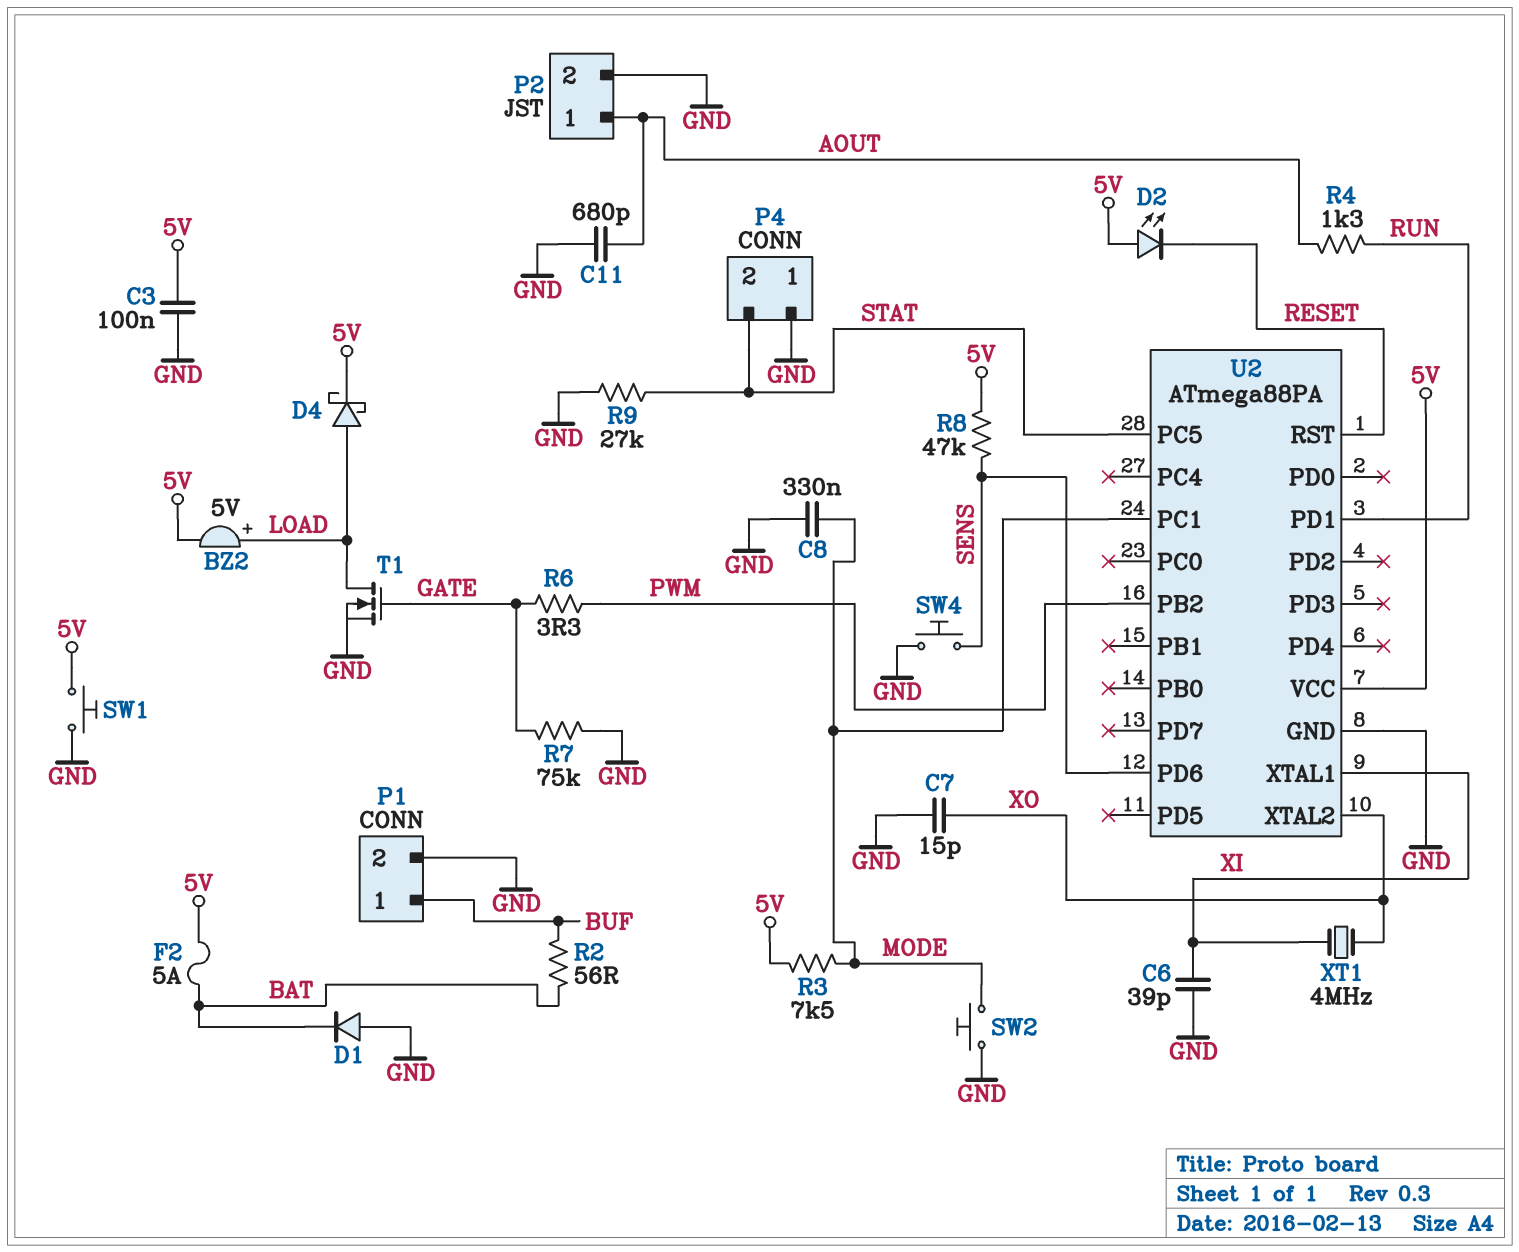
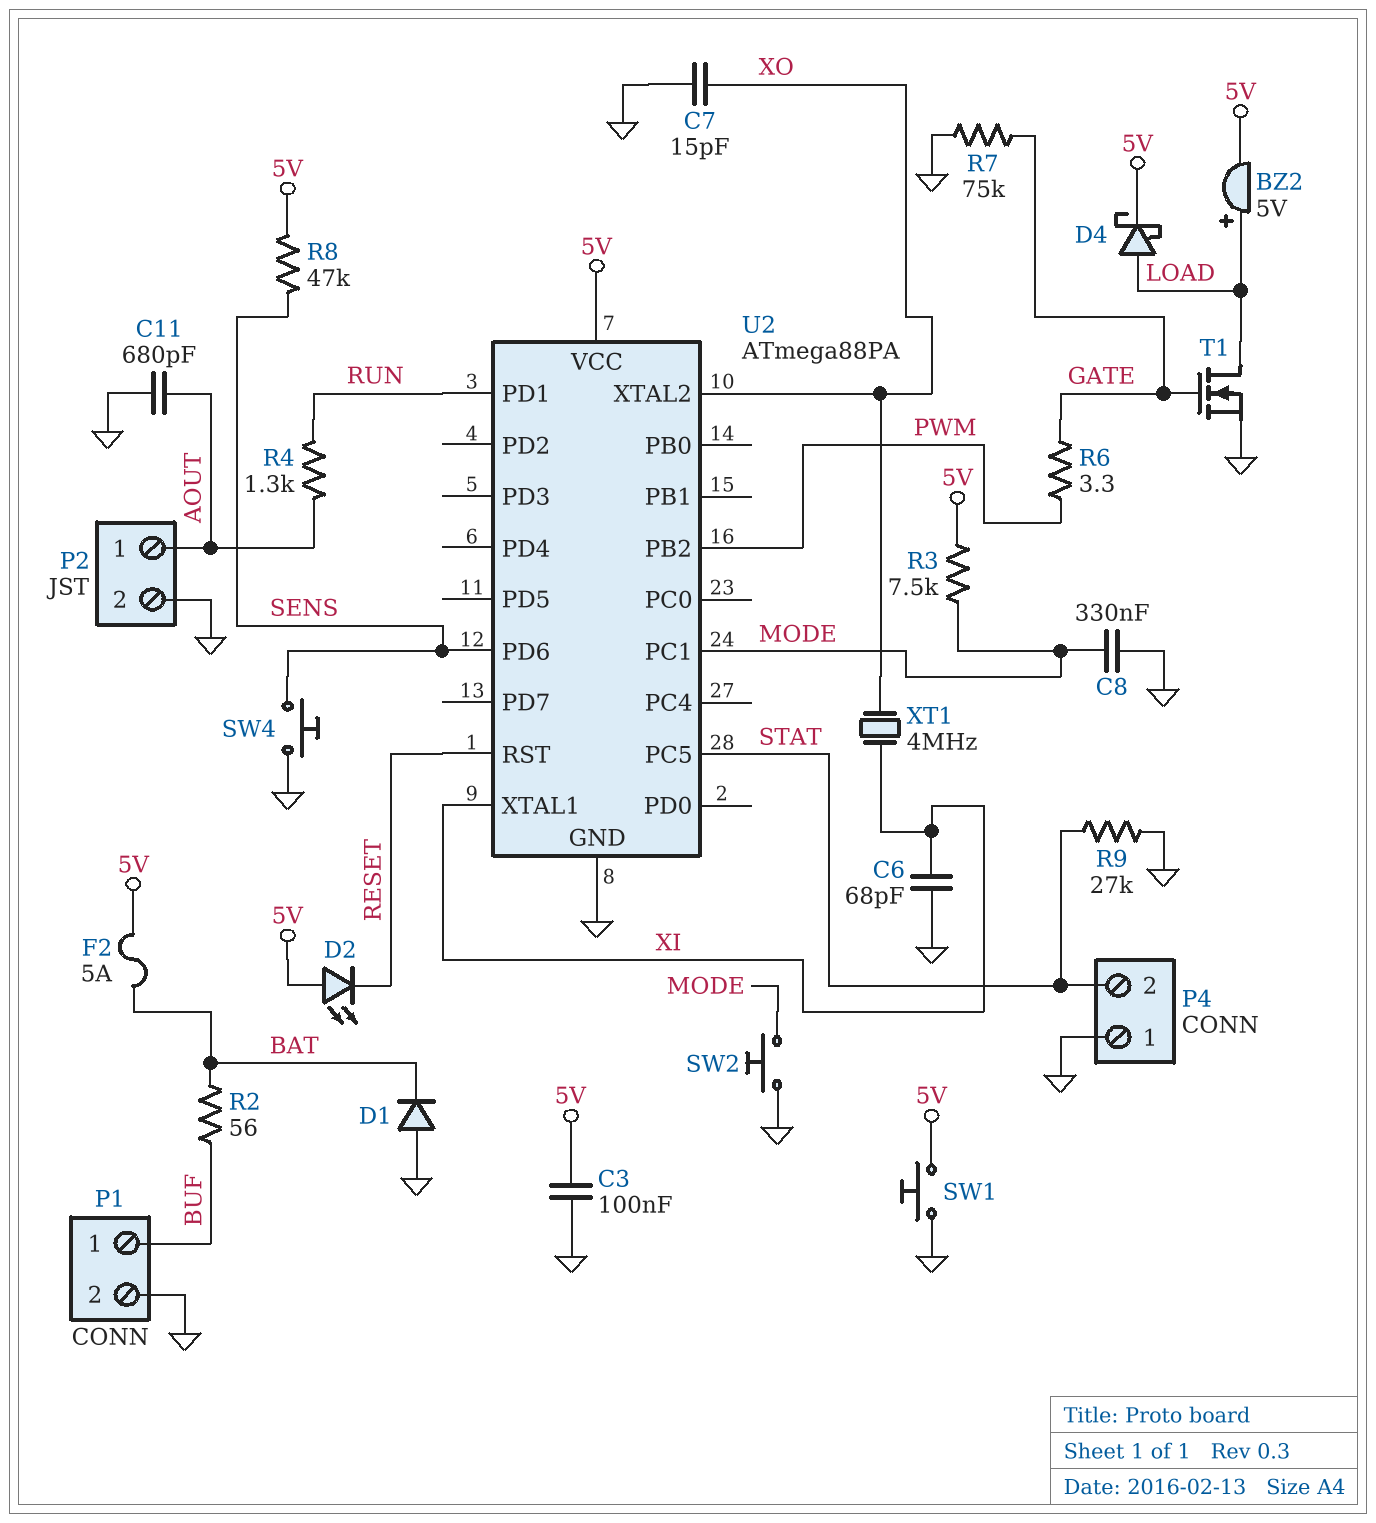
C6: 39pF (GND, XI) -> 68pF (GND, XI)

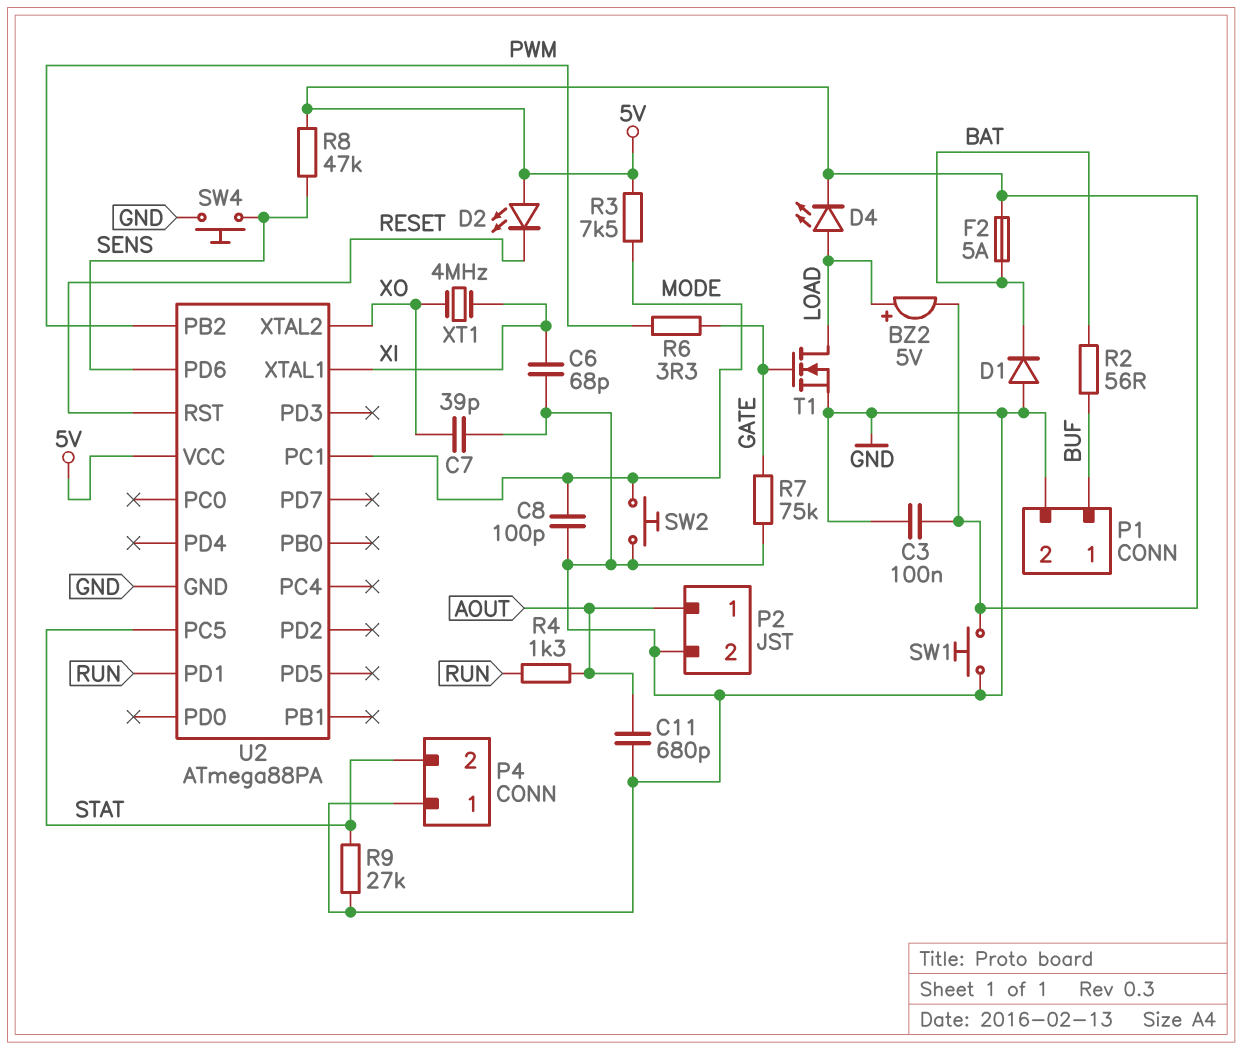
C7: 15pF (GND, XO) -> 39pF (GND, XO)
C8: 330nF (GND, MODE) -> 100pF (GND, MODE)
D4: schottky (A LOAD, K 5V) -> LED (A LOAD, K 5V)

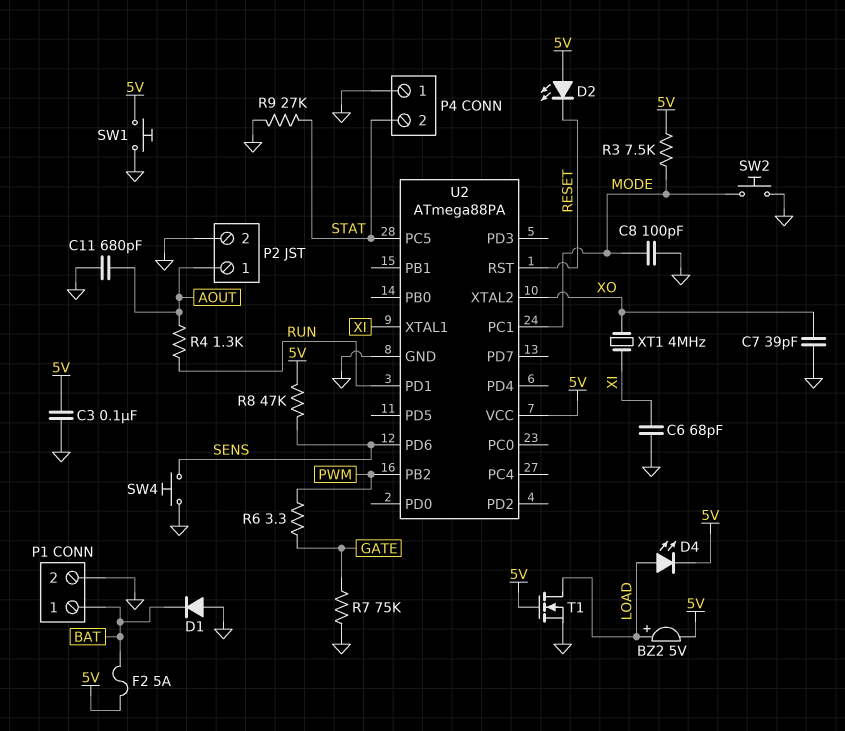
P1 pin 1: BUF -> BAT
R2: 56 (BAT, BUF) -> none
T1: NMOS (G GATE, D LOAD, S GND) -> NMOS (G 5V, D LOAD, S GND)

